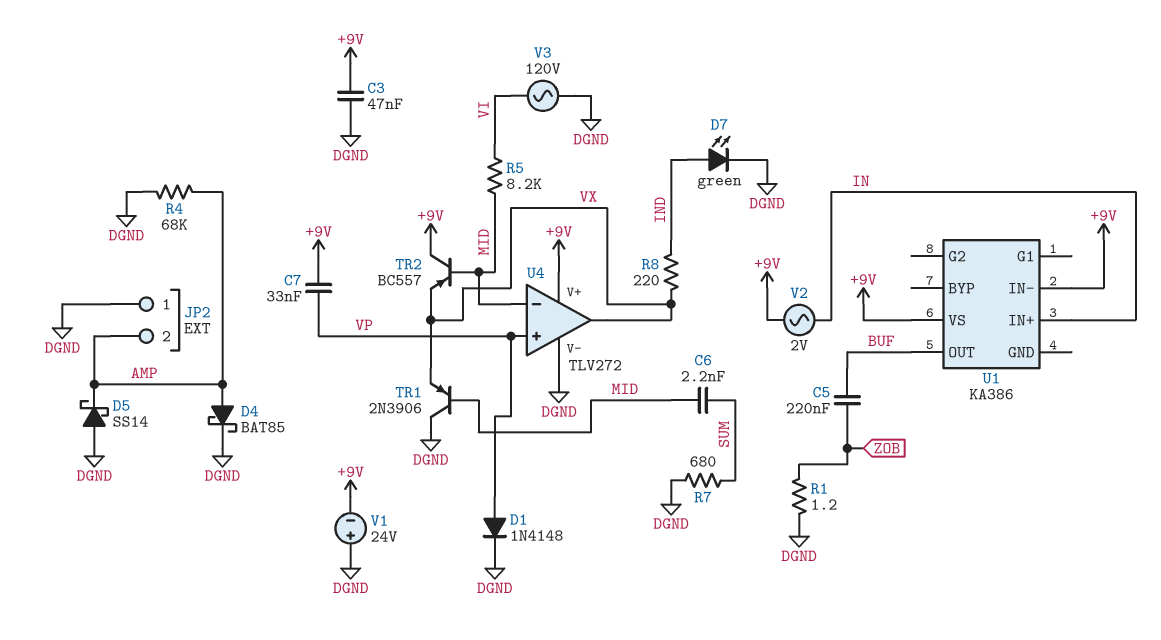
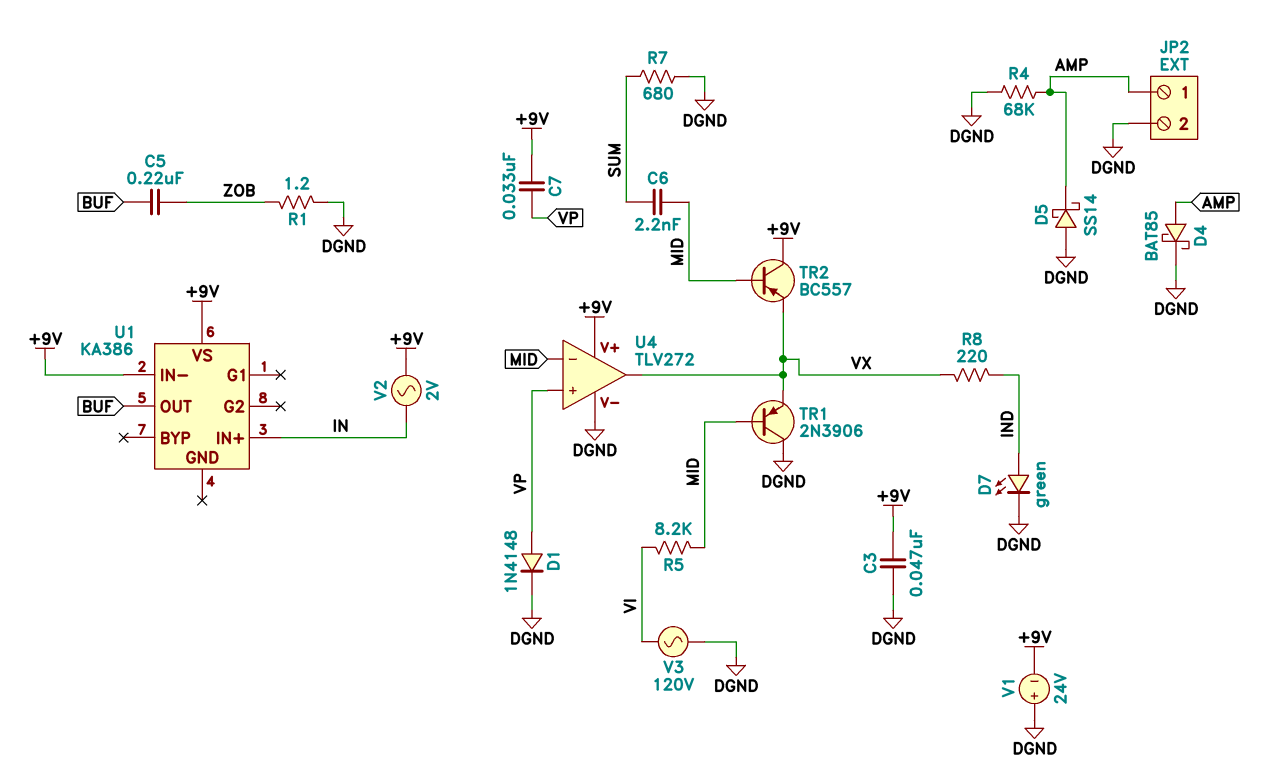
JP2 pin 1: DGND -> AMP
JP2 pin 2: AMP -> DGND

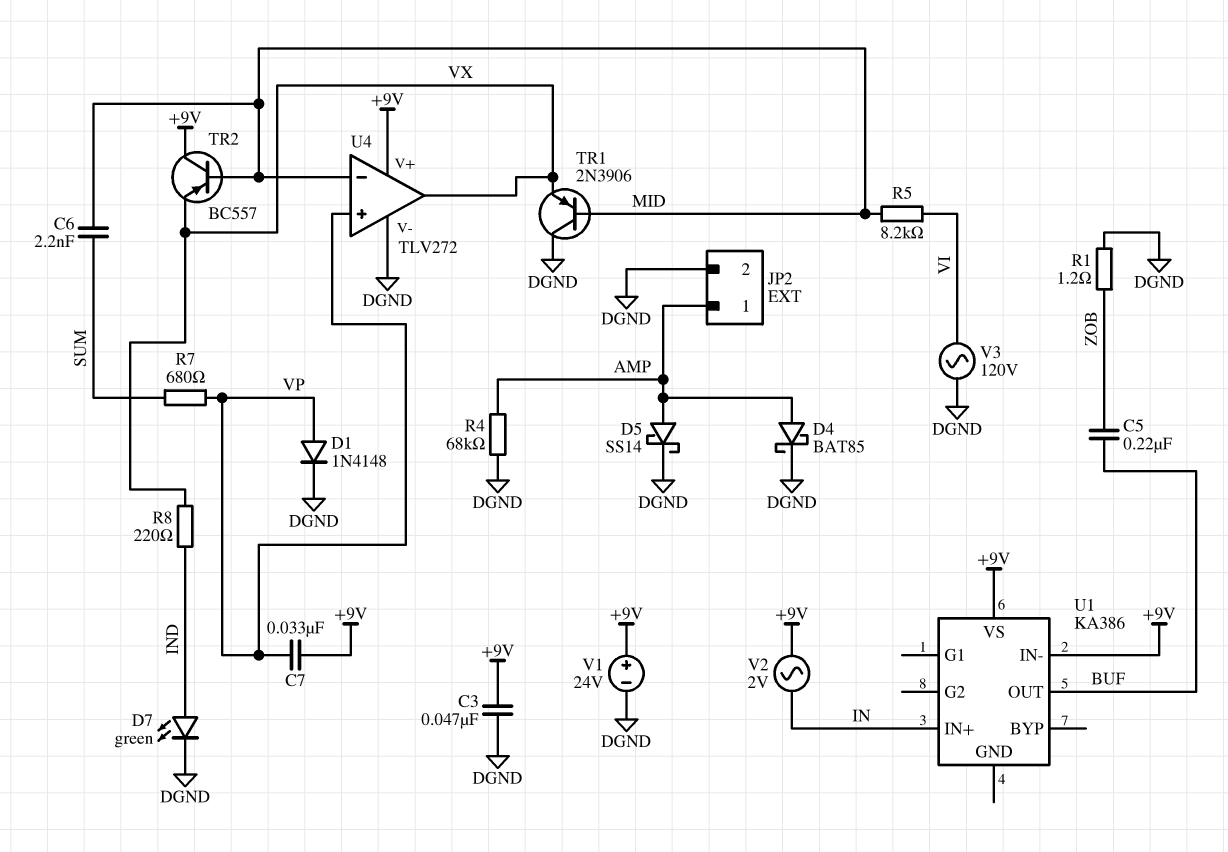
D5: schottky SS14 (A DGND, K AMP) -> schottky SS14 (A AMP, K DGND)
R7: 680 (DGND, SUM) -> 680 (SUM, VP)
V1: 24V (plus DGND, minus +9V) -> 24V (plus +9V, minus DGND)

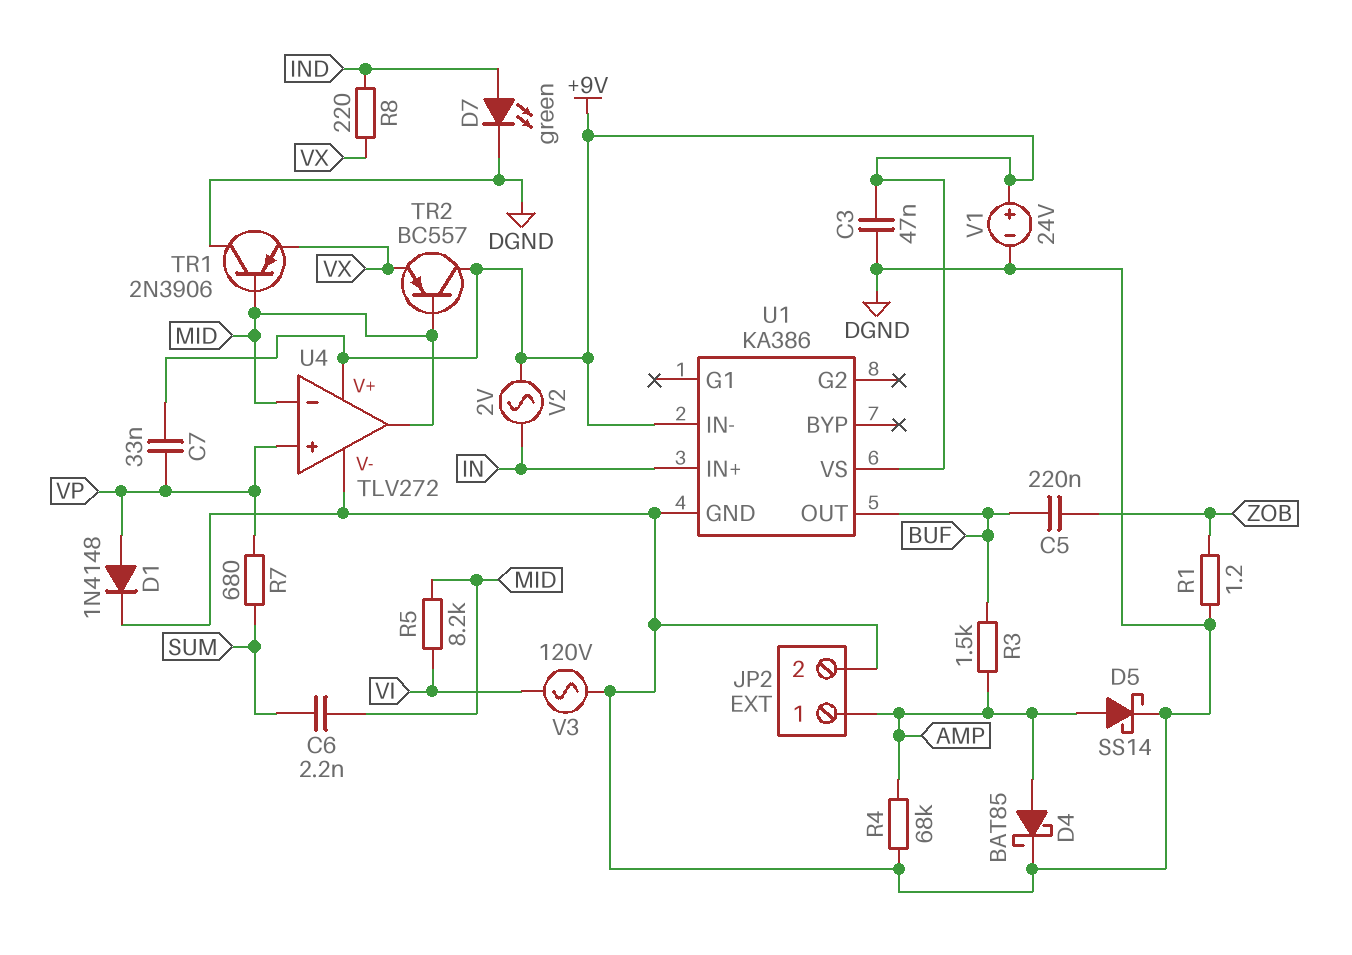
R3: none -> 1.5k (AMP, BUF)
U1 pin GND: none -> DGND
U4 pin out: VX -> MID

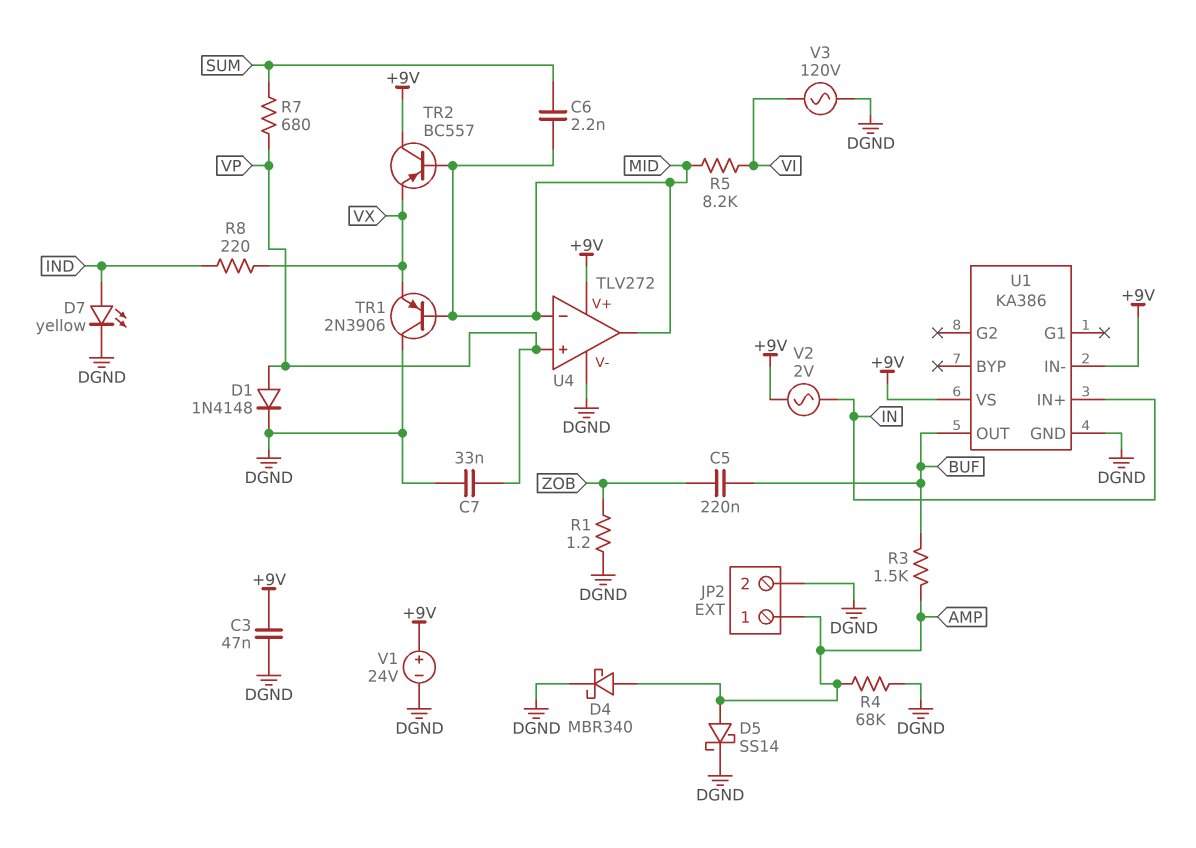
C7: 33nF (+9V, VP) -> 33nF (DGND, VP)
D4: schottky BAT85 (A AMP, K DGND) -> schottky MBR340 (A AMP, K DGND)
D7: LED green (A IND, K DGND) -> LED yellow (A IND, K DGND)

